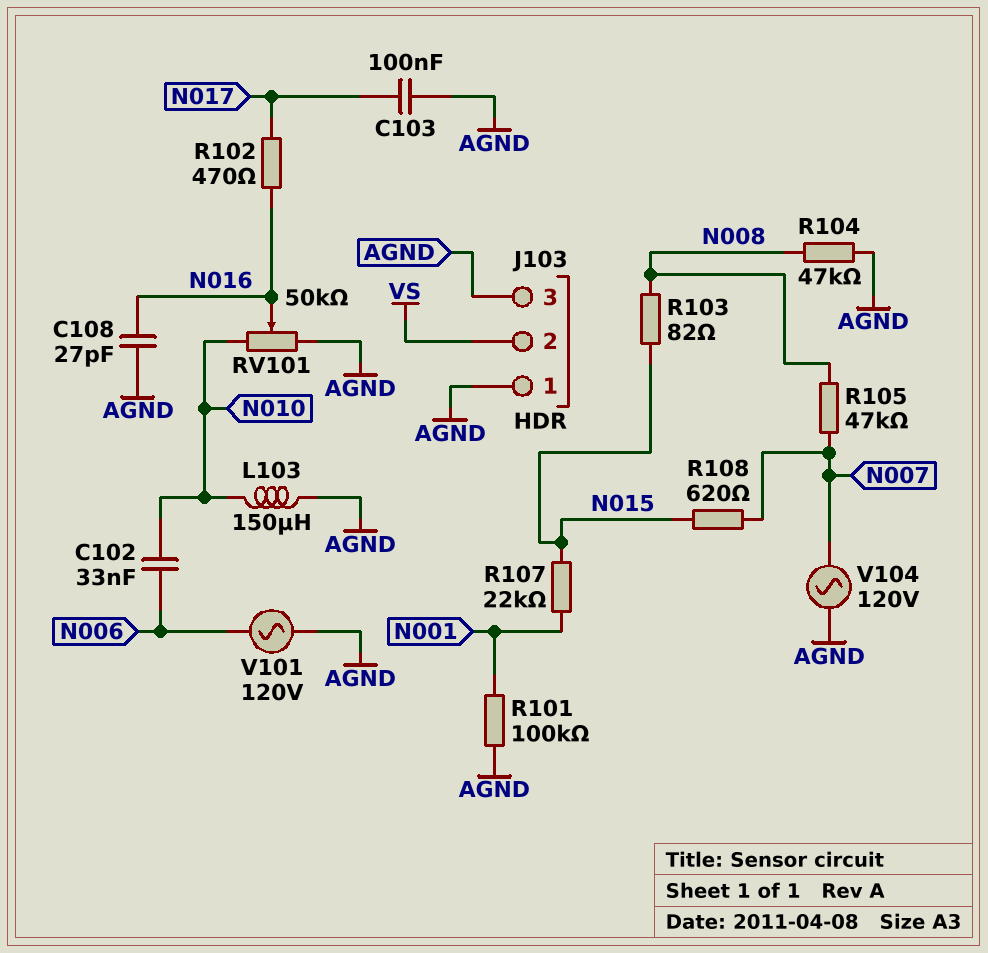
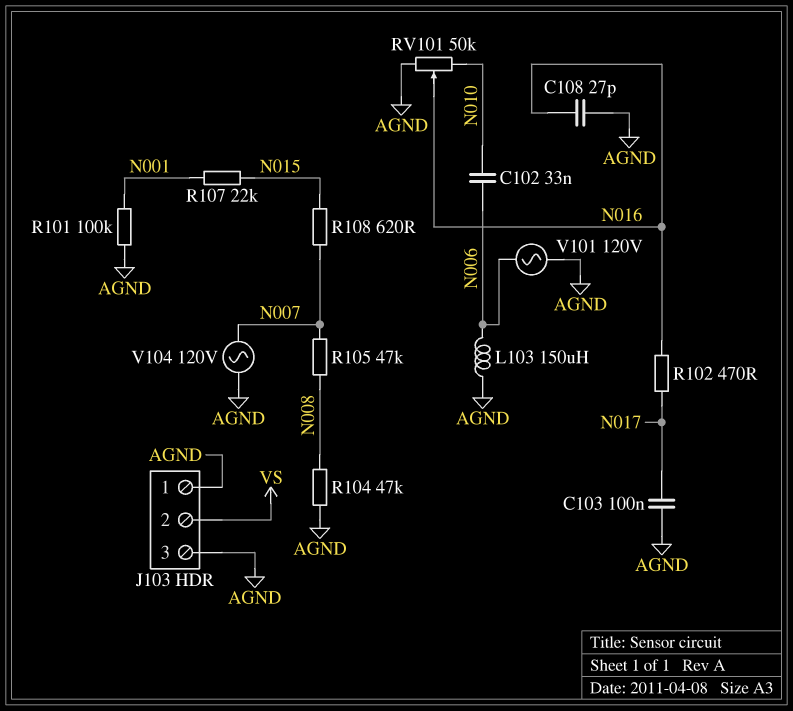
L103: 150uH (AGND, N010) -> 150uH (AGND, N006)
R103: 82 (N008, N015) -> none

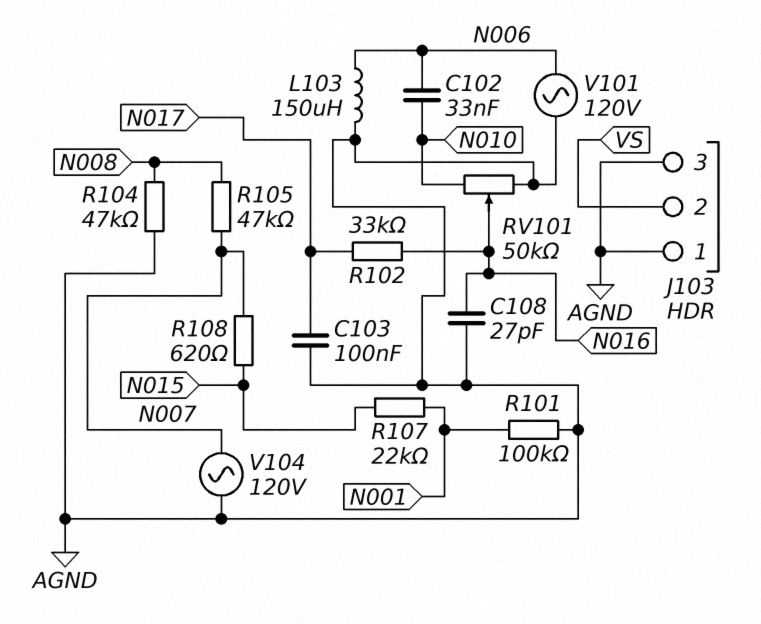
R102: 470 (N016, N017) -> 33k (N016, N017)

